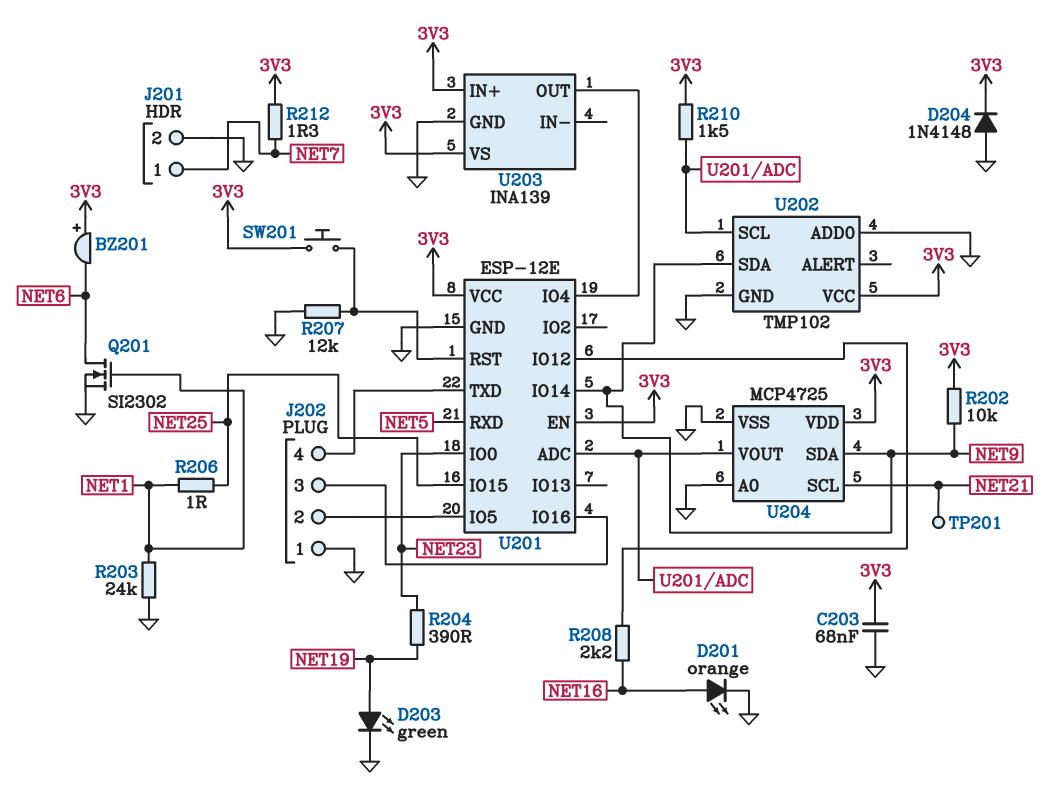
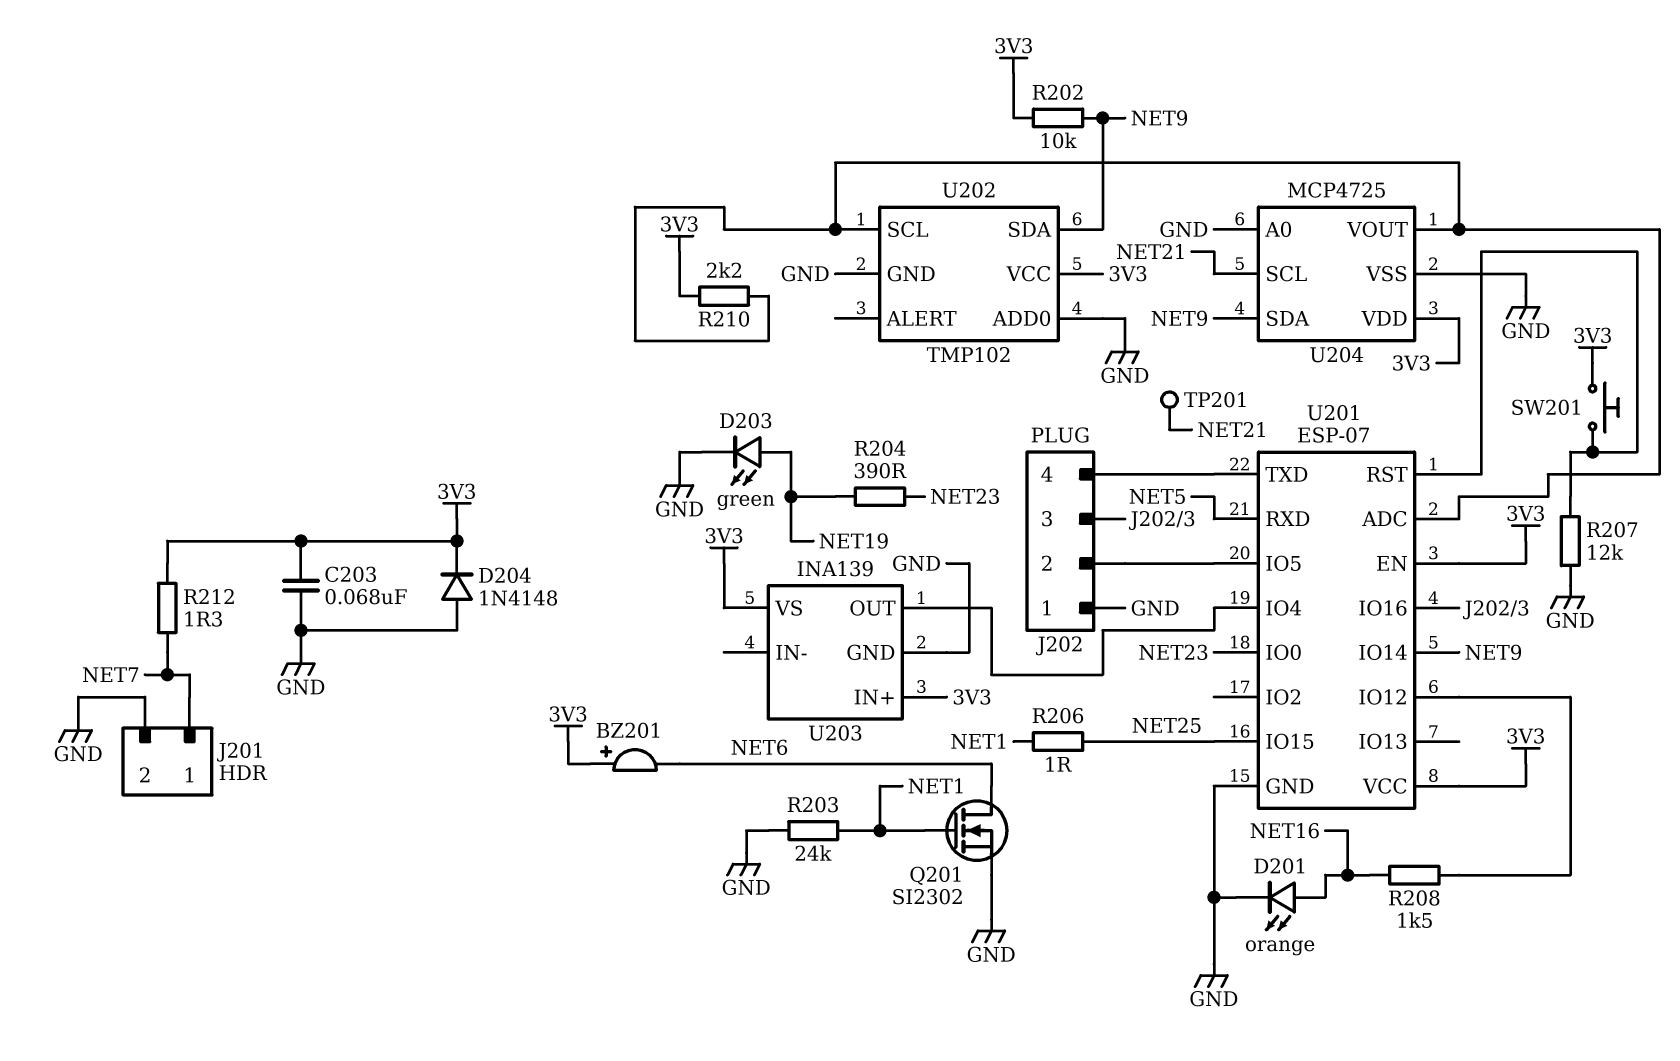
R208: 2.2k (NET16, U201/IO12) -> 1.5k (NET16, U201/IO12)
R210: 1.5k (3V3, U201/ADC) -> 2.2k (3V3, U201/ADC)
U201: ESP-12E -> ESP-07

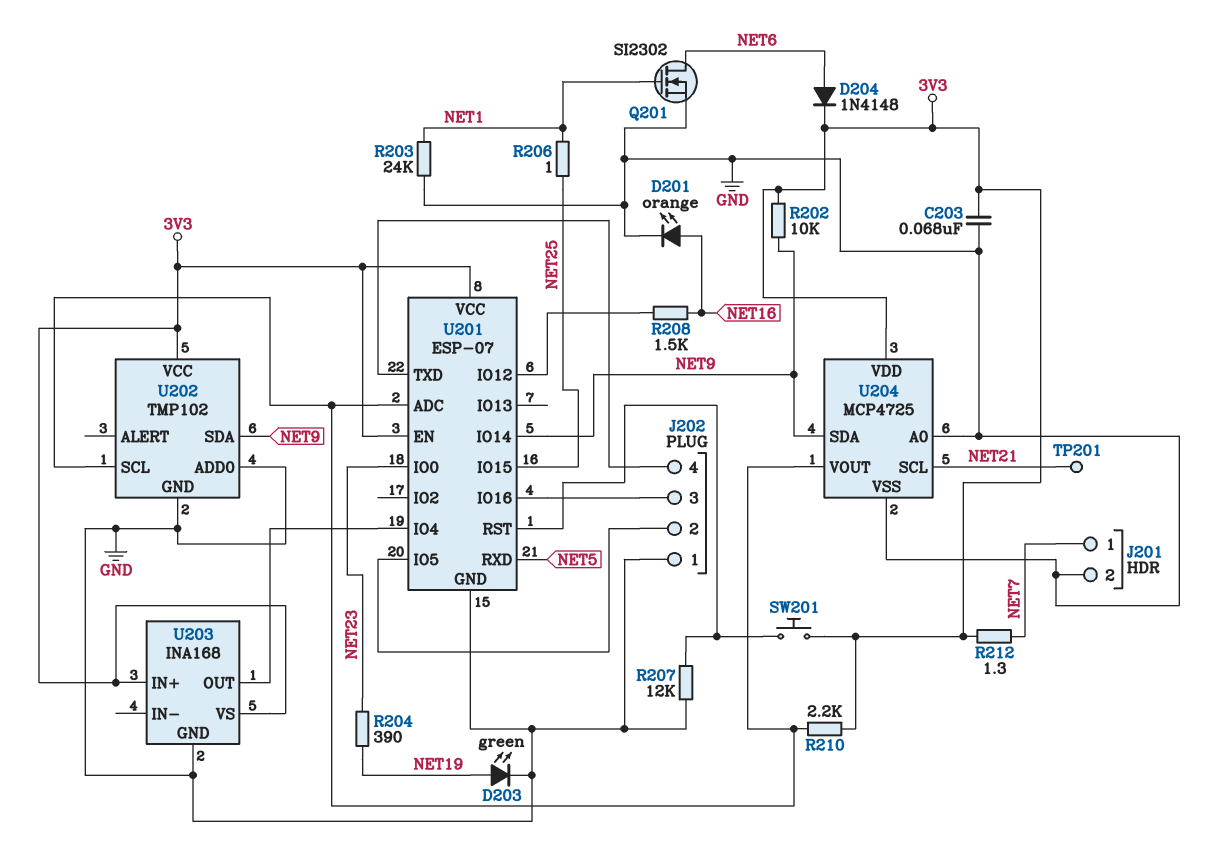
BZ201: buzzer (plus 3V3, minus NET6) -> none
D204: diode 1N4148 (A GND, K 3V3) -> diode 1N4148 (A NET6, K 3V3)
U203: INA139 -> INA168

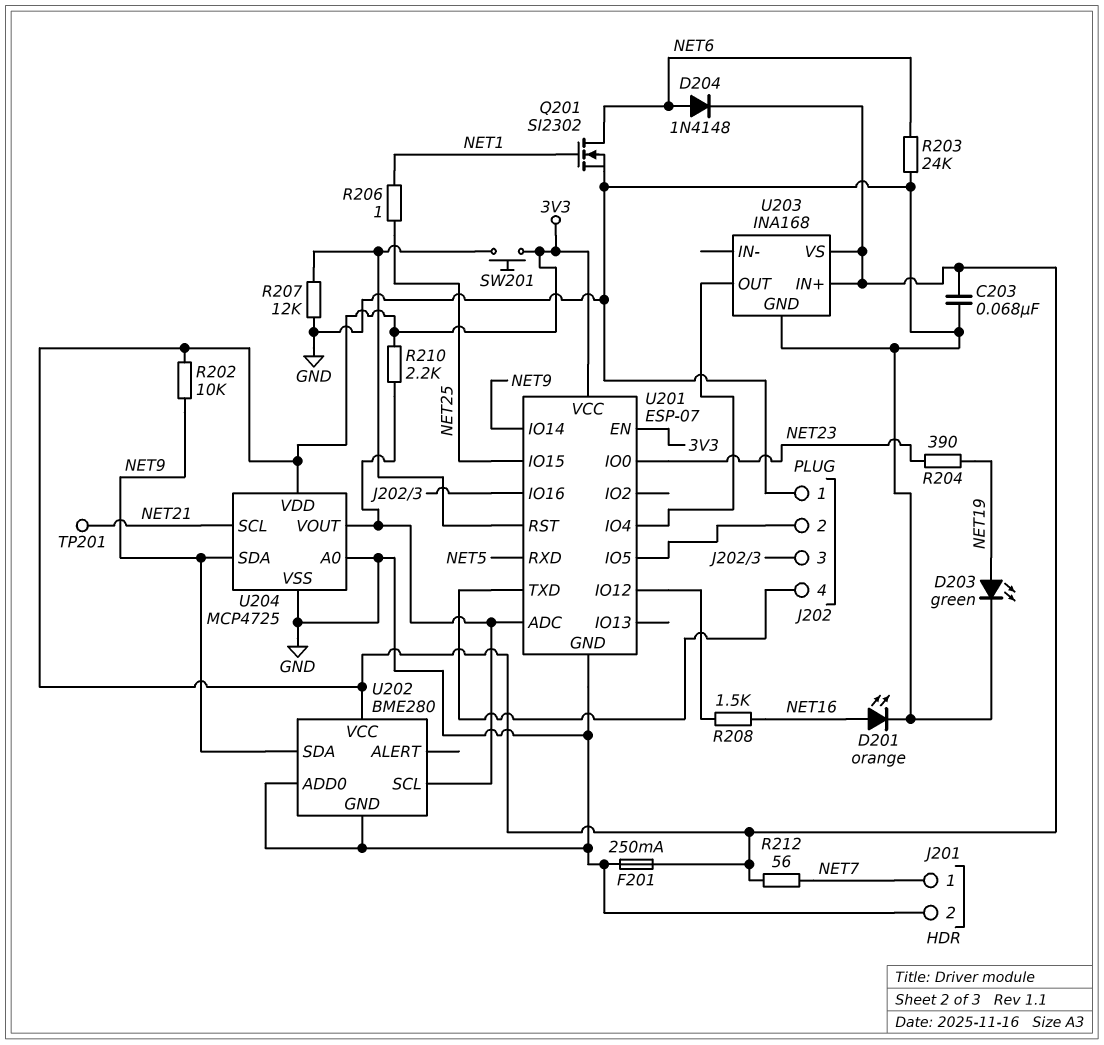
F201: none -> 250mA (3V3, GND)
R203: 24k (GND, NET1) -> 24k (GND, NET6)
R212: 1.3 (3V3, NET7) -> 56 (3V3, NET7)
U202: TMP102 -> BME280

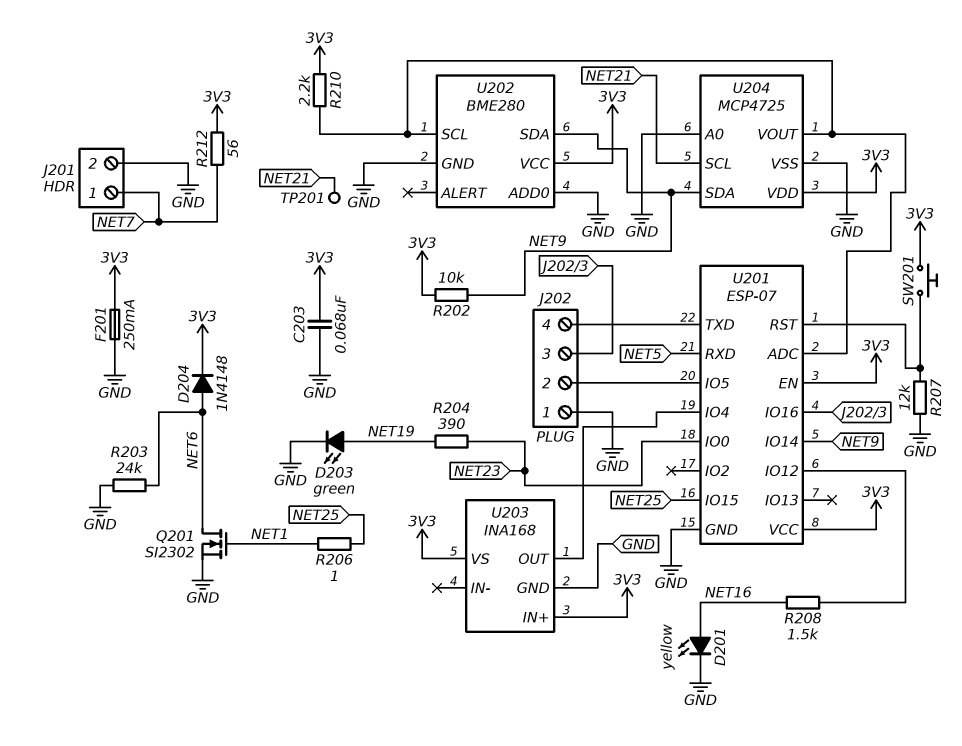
D201: LED orange (A NET16, K GND) -> LED yellow (A NET16, K GND)

